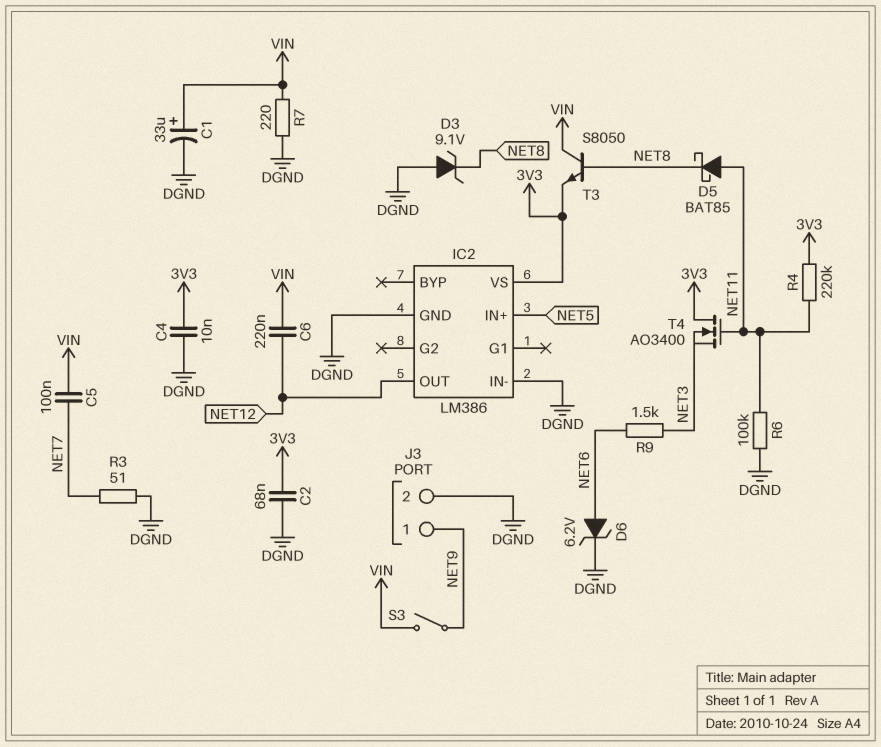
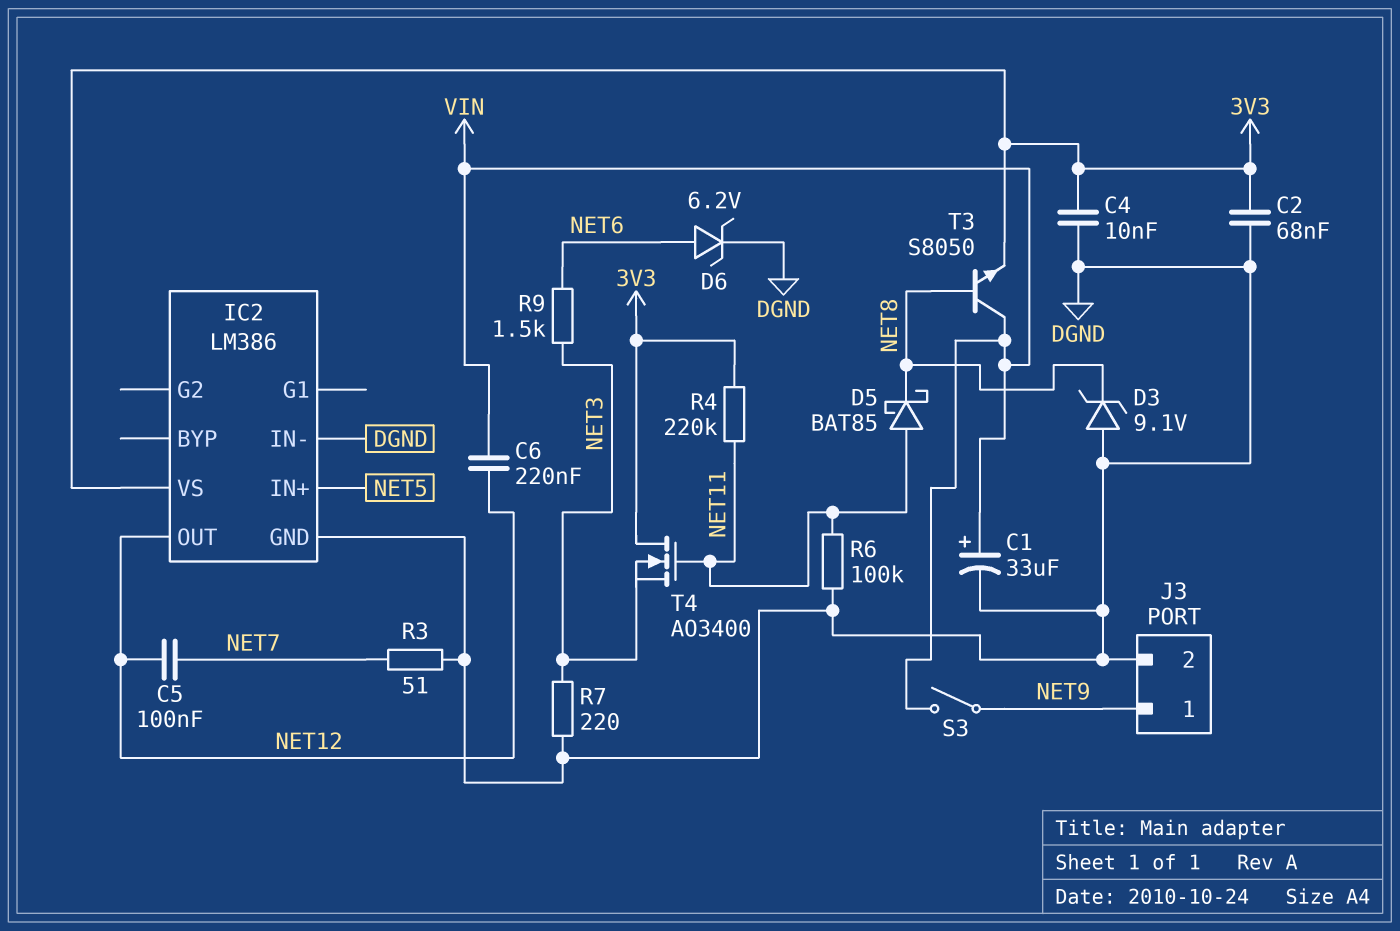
C5: 100nF (NET7, VIN) -> 100nF (NET7, NET12)
R7: 220 (DGND, VIN) -> 220 (DGND, NET3)

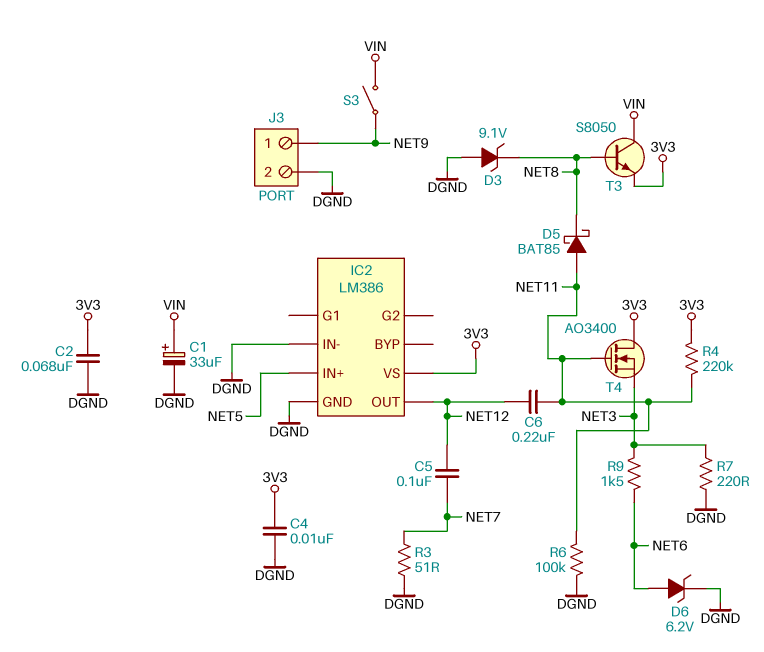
C6: 220nF (NET12, VIN) -> 220nF (NET11, NET12)

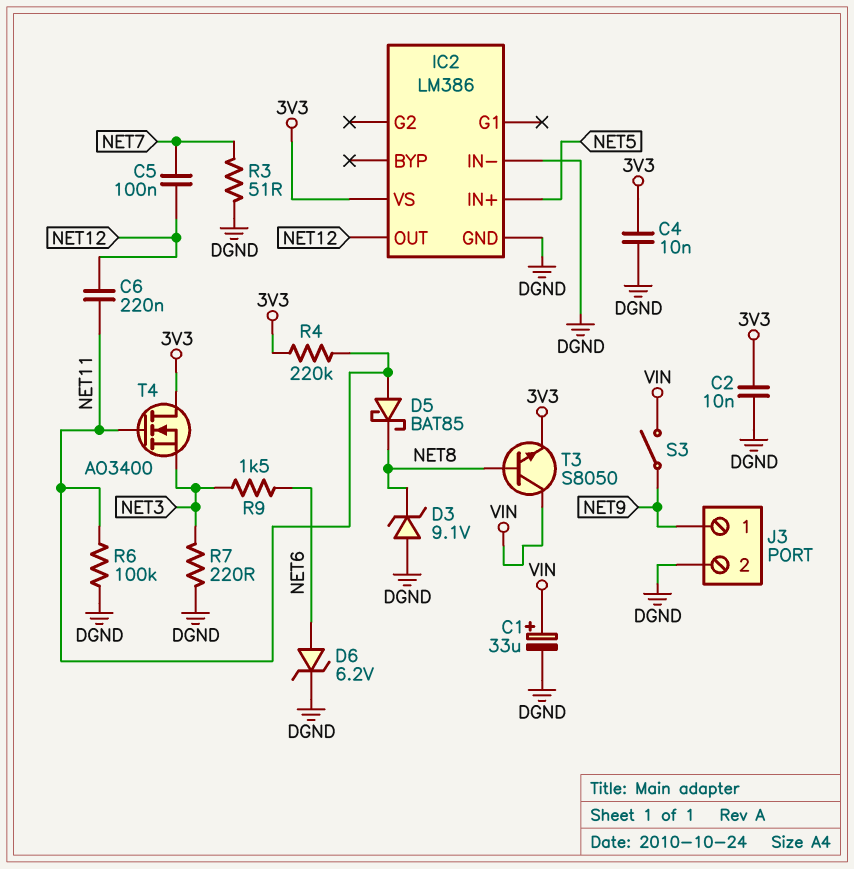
C2: 68nF (3V3, DGND) -> 10nF (3V3, DGND)

